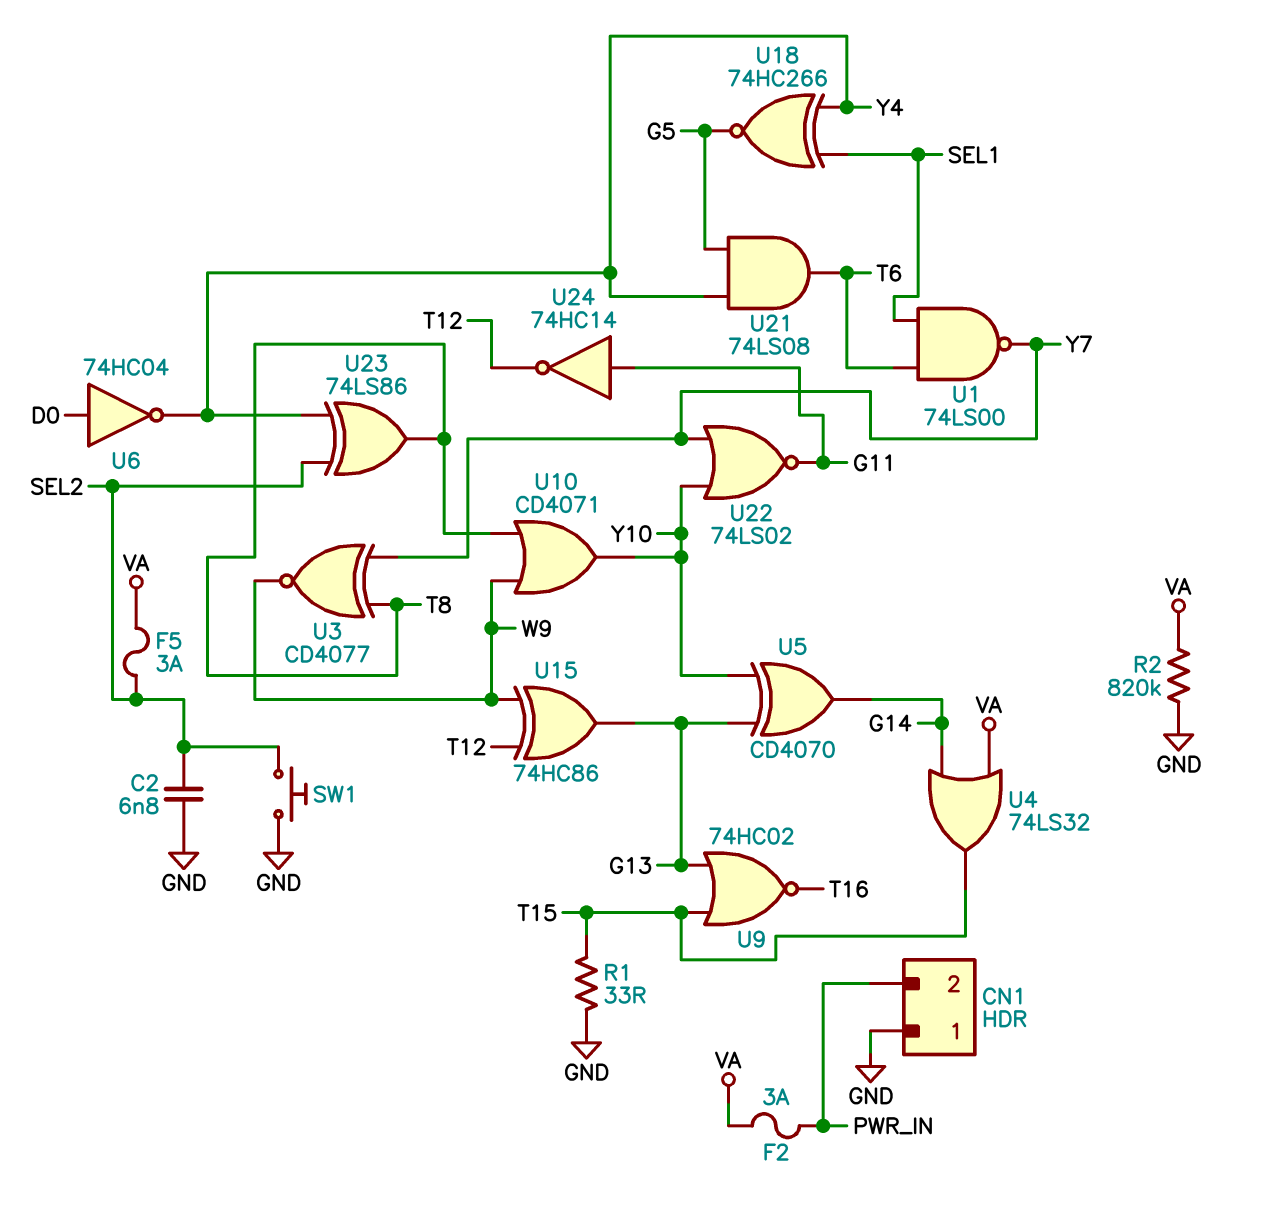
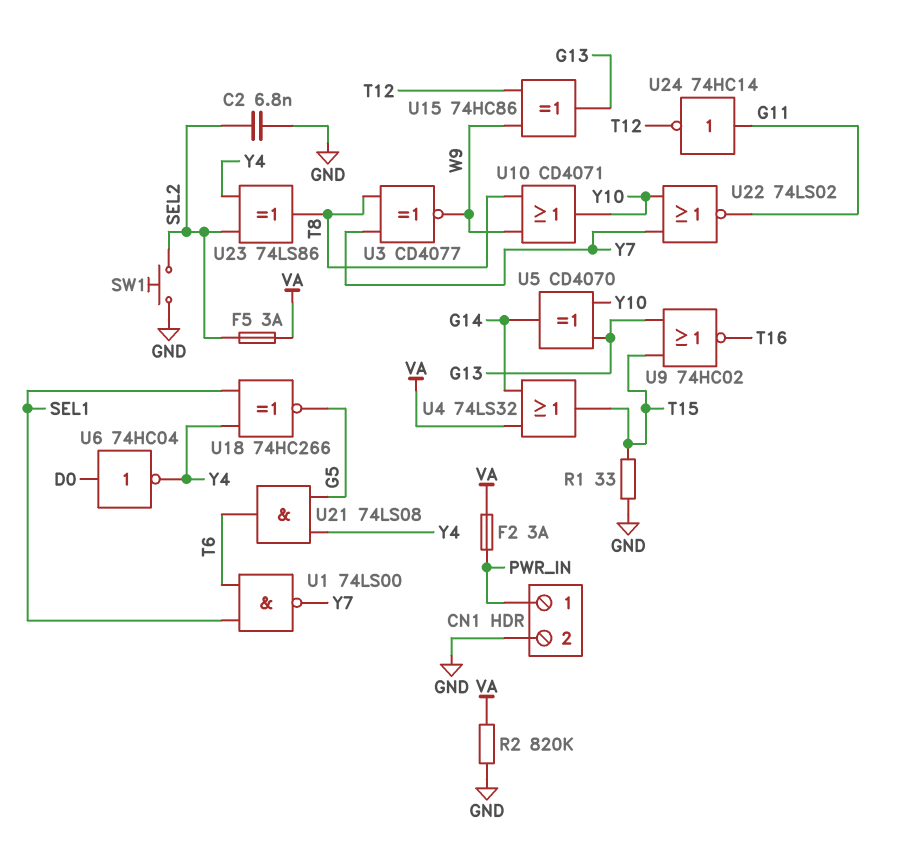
CN1 pin 1: GND -> PWR_IN
CN1 pin 2: PWR_IN -> GND

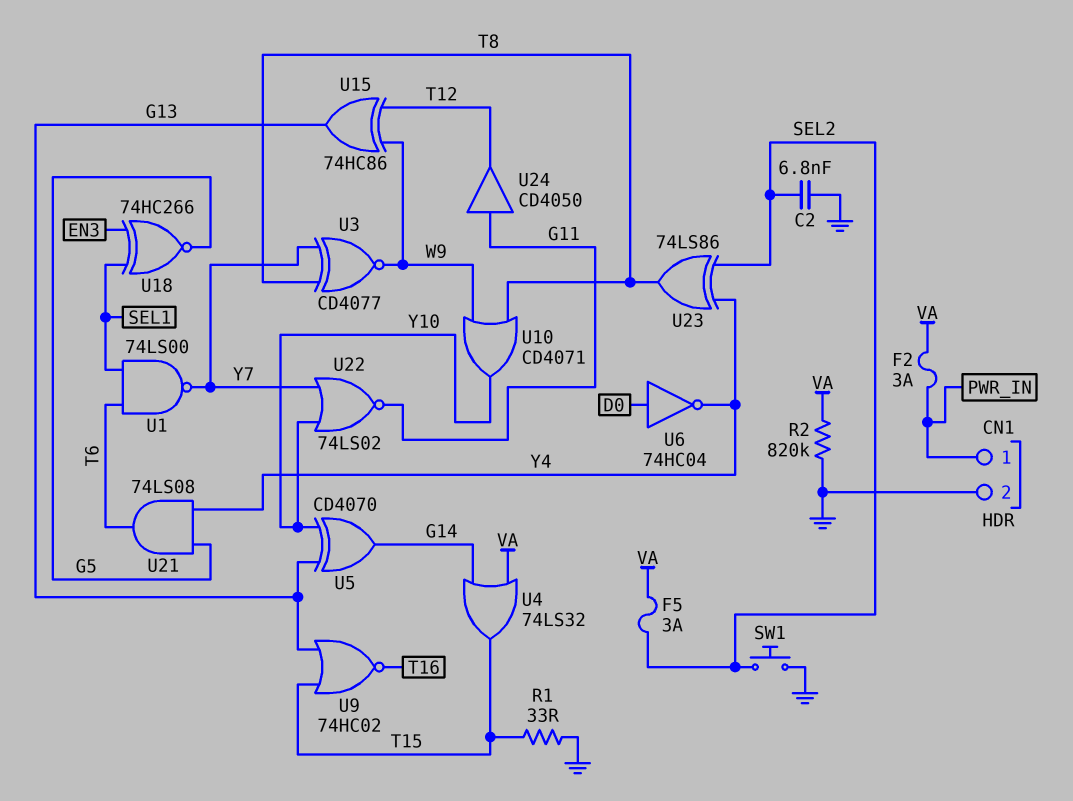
U18: XNOR 74HC266 (in SEL1, in Y4, out G5) -> XNOR 74HC266 (in EN3, in SEL1, out G5)
U24: NOT 74HC14 (in G11, out T12) -> buffer CD4050 (in G11, out T12)

